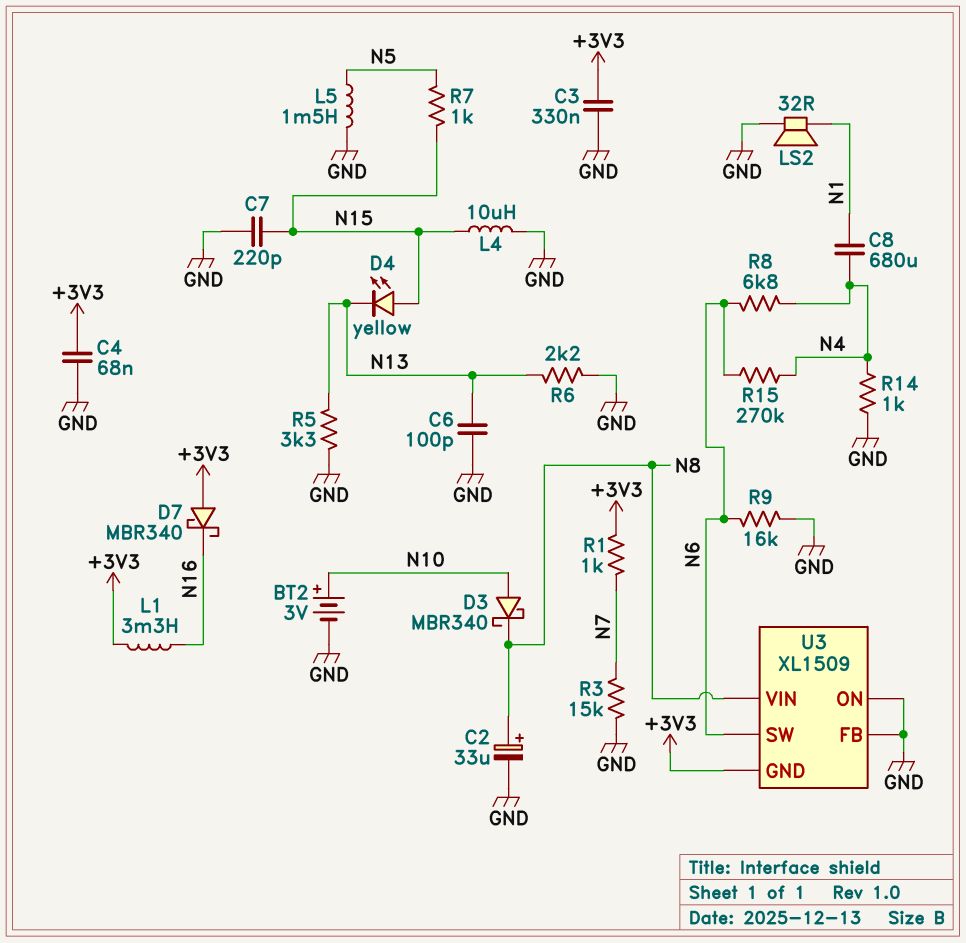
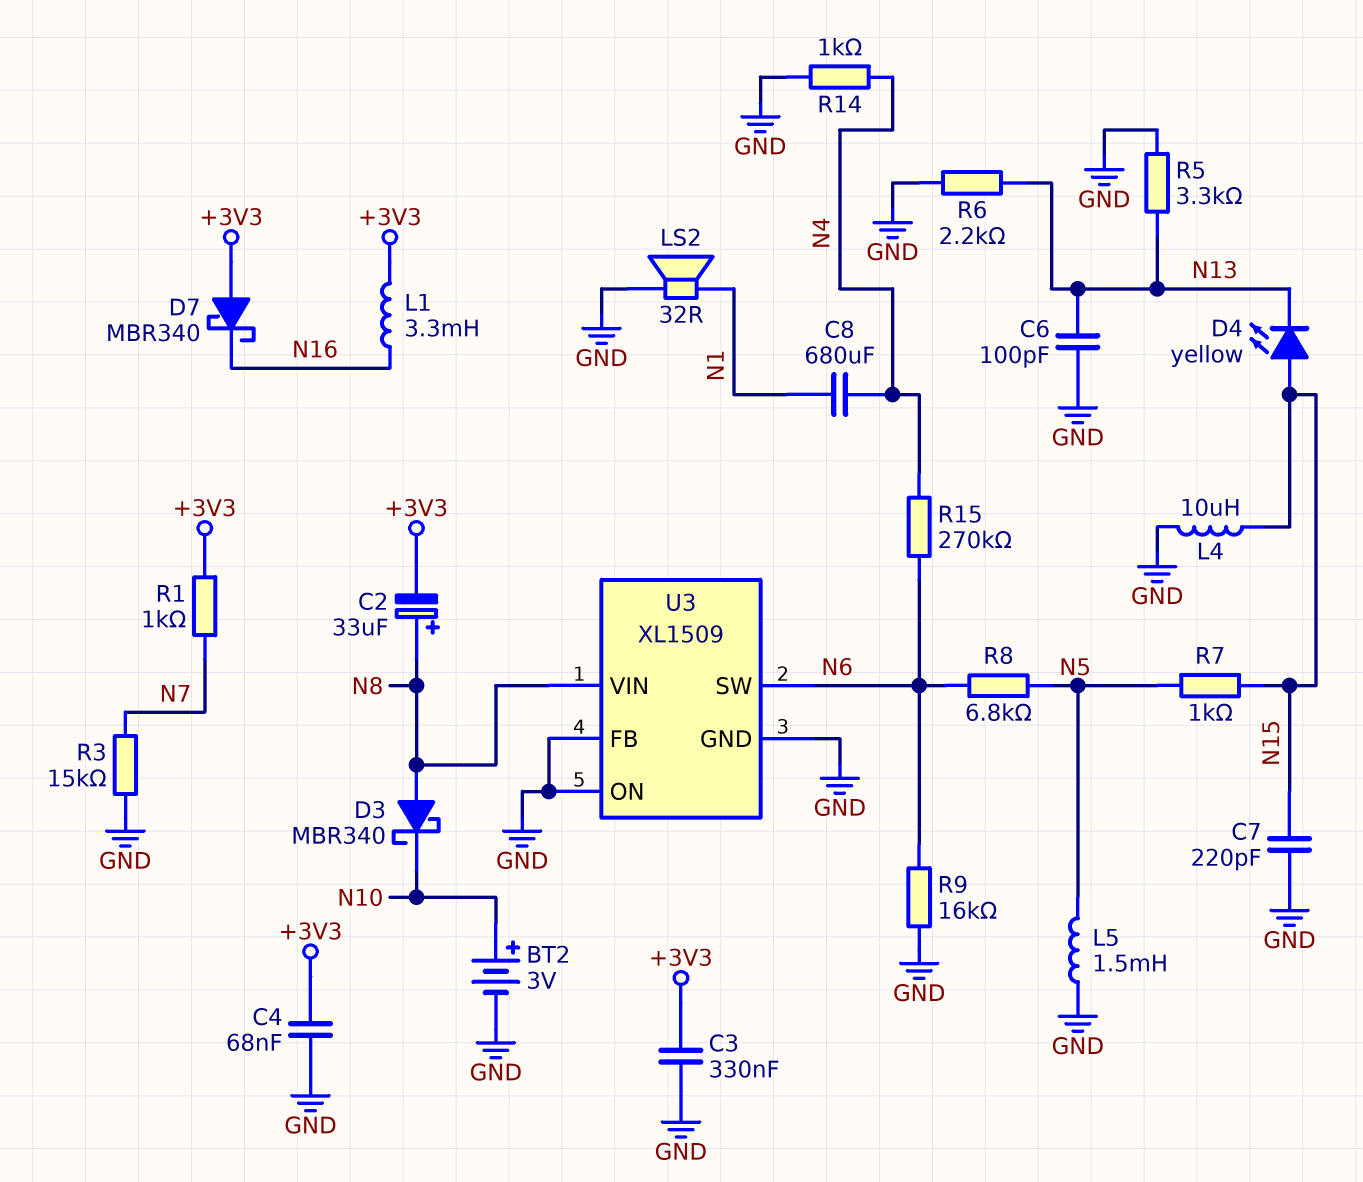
C2: 33uF (plus N8, minus GND) -> 33uF (plus N8, minus +3V3)
D3: schottky MBR340 (A N10, K N8) -> schottky MBR340 (A N8, K N10)
R8: 6.8k (N4, N6) -> 6.8k (N5, N6)
U3 pin GND: +3V3 -> GND

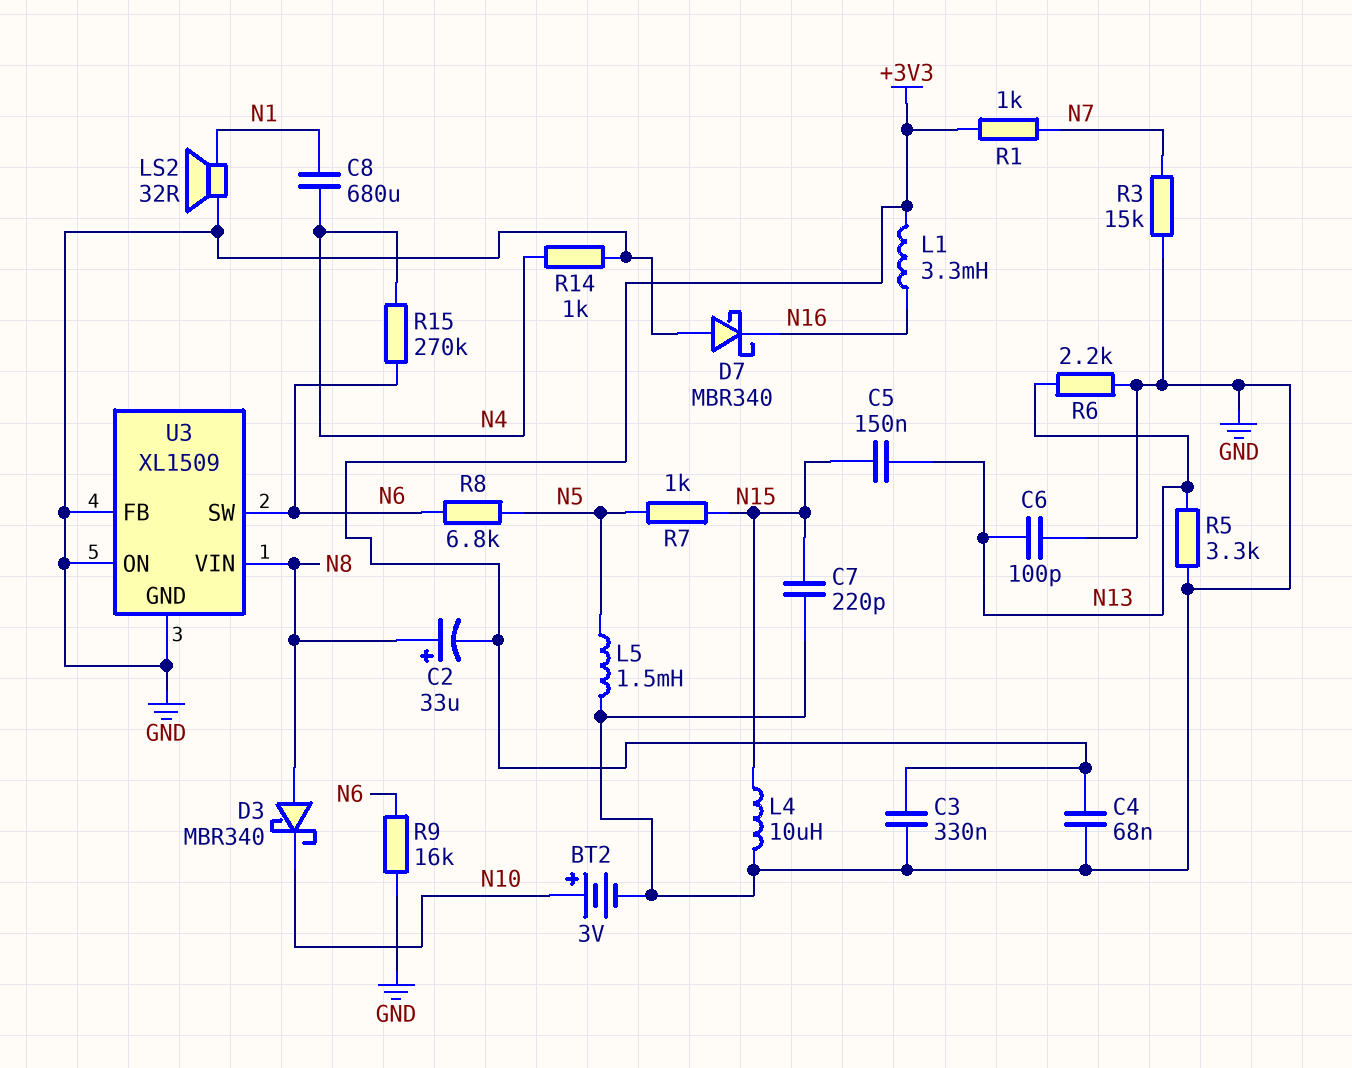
C5: none -> 150nF (N13, N15)
D4: LED yellow (A N15, K N13) -> none
D7: schottky MBR340 (A +3V3, K N16) -> schottky MBR340 (A GND, K N16)

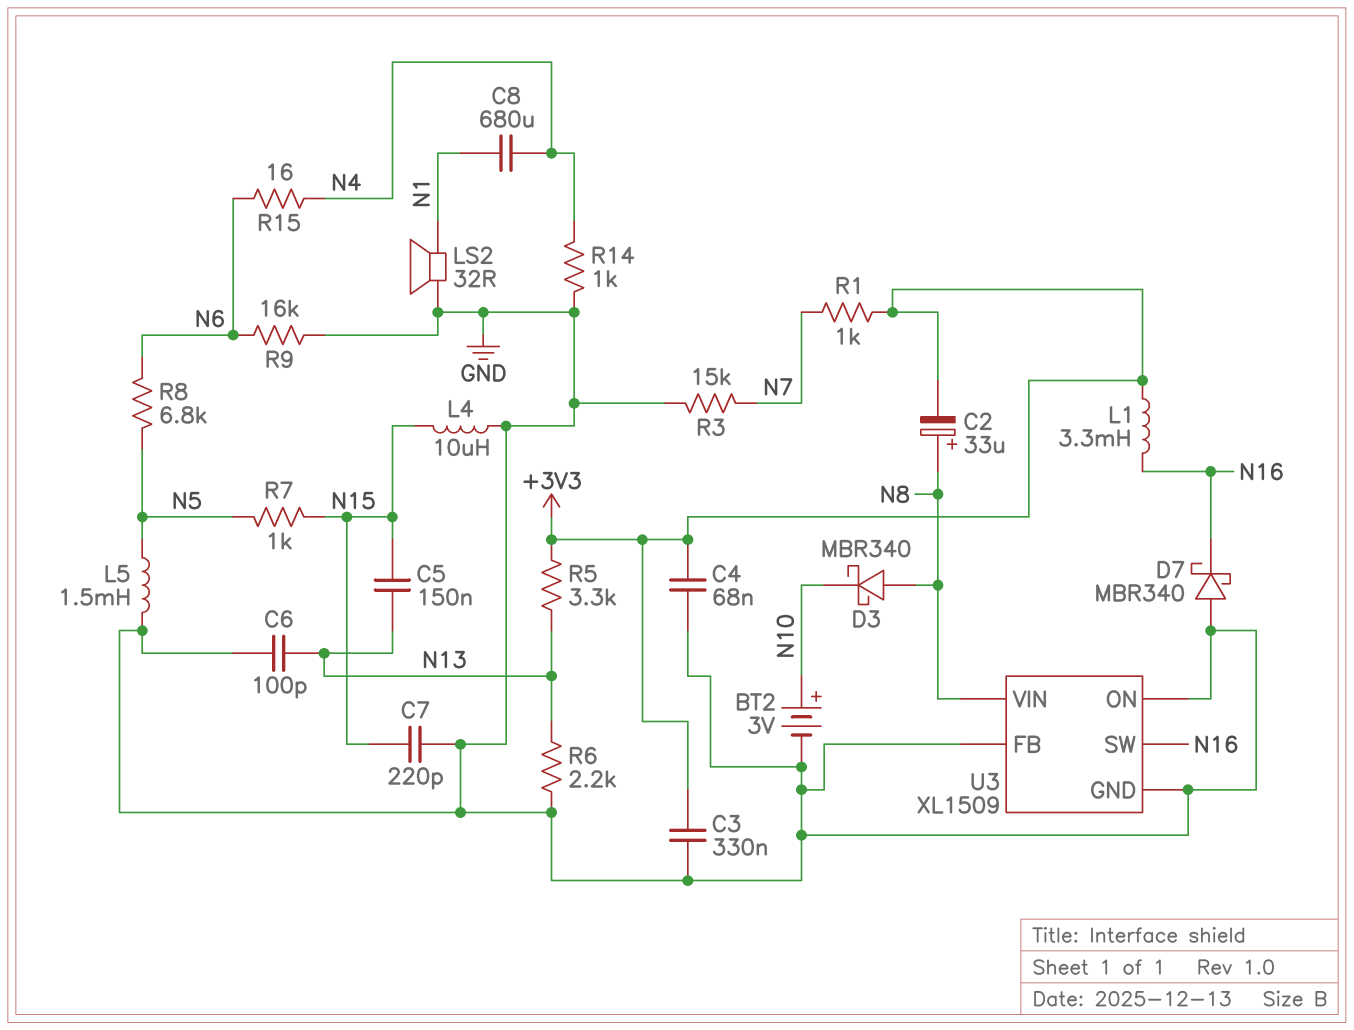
R5: 3.3k (GND, N13) -> 3.3k (+3V3, N13)
R15: 270k (N4, N6) -> 16 (N4, N6)
U3 pin SW: N6 -> N16

